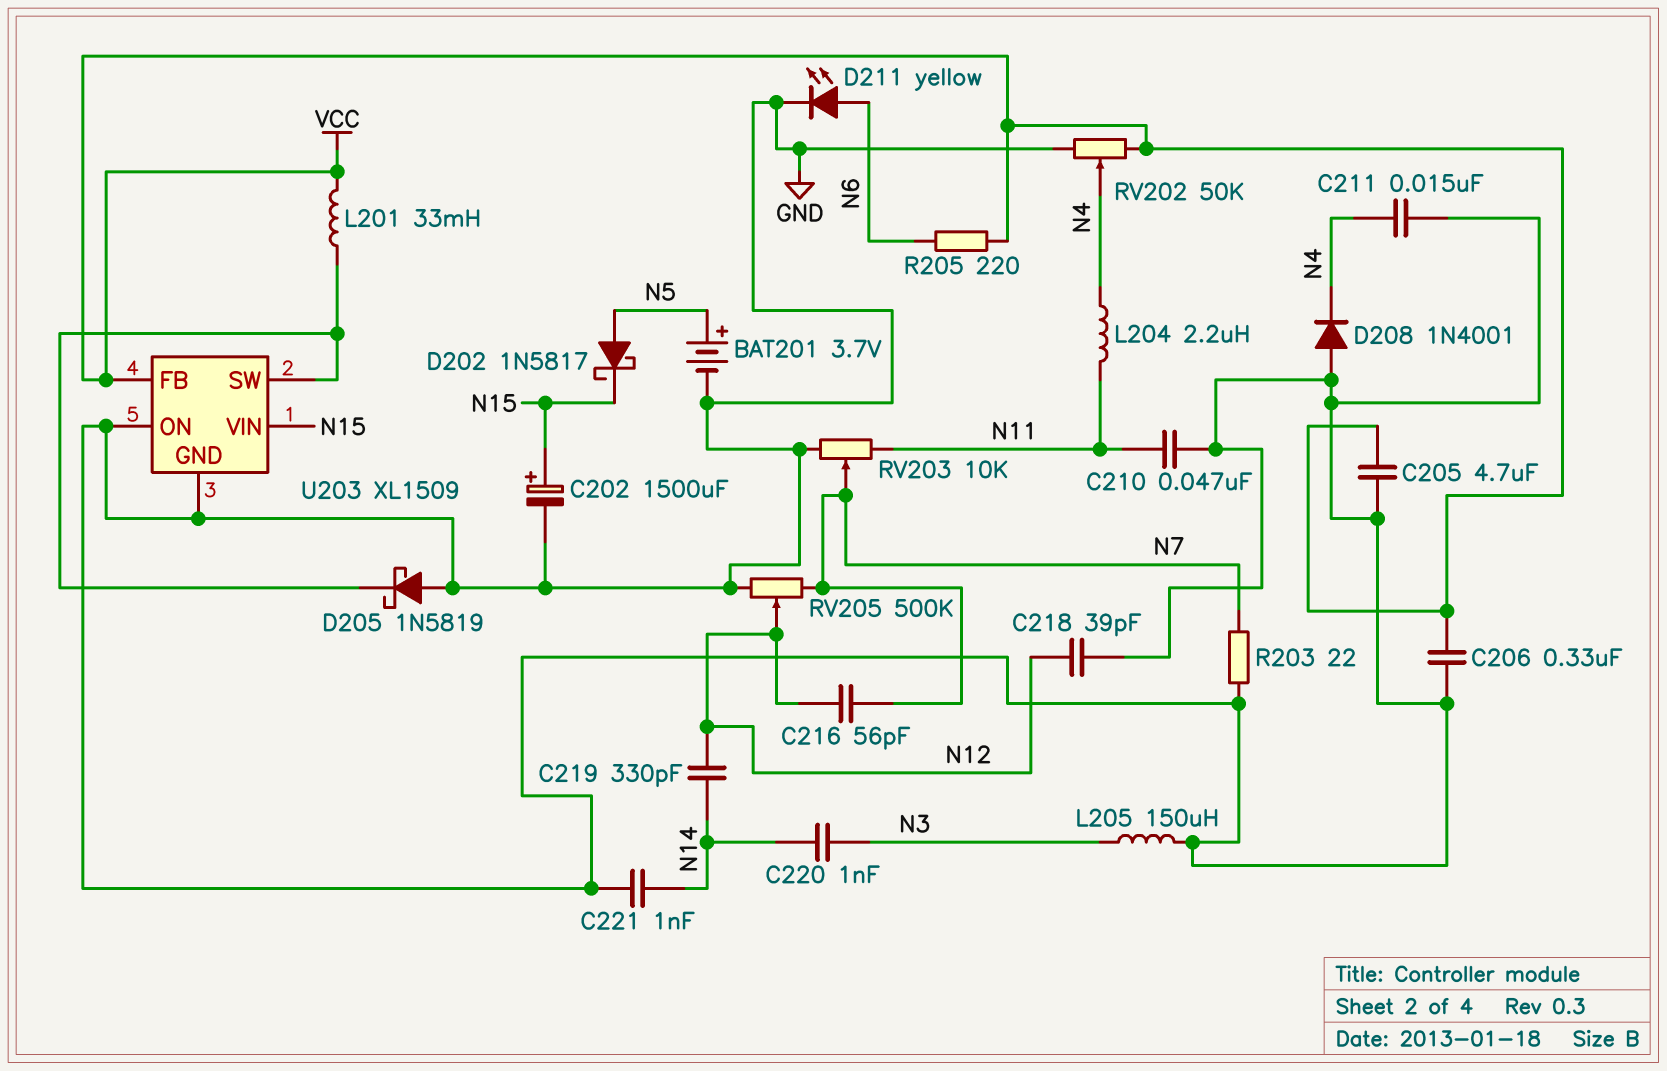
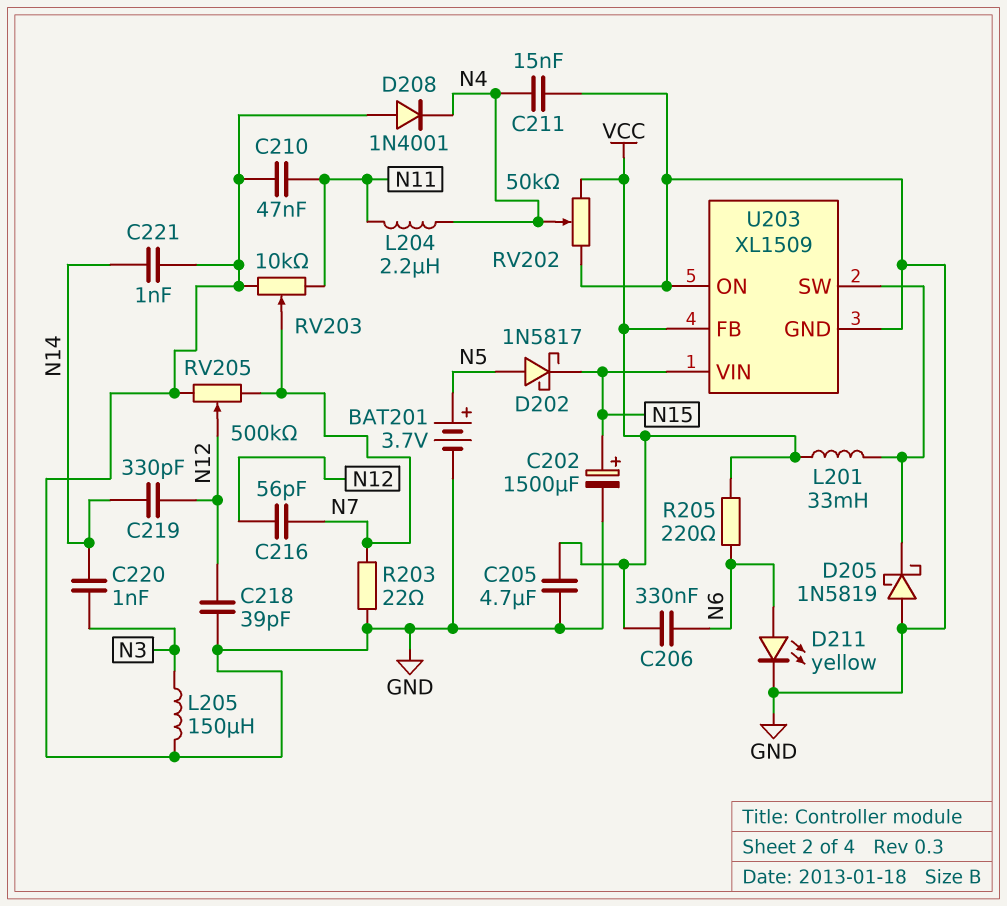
C206: 330nF (GND, VCC) -> 330nF (N6, VCC)

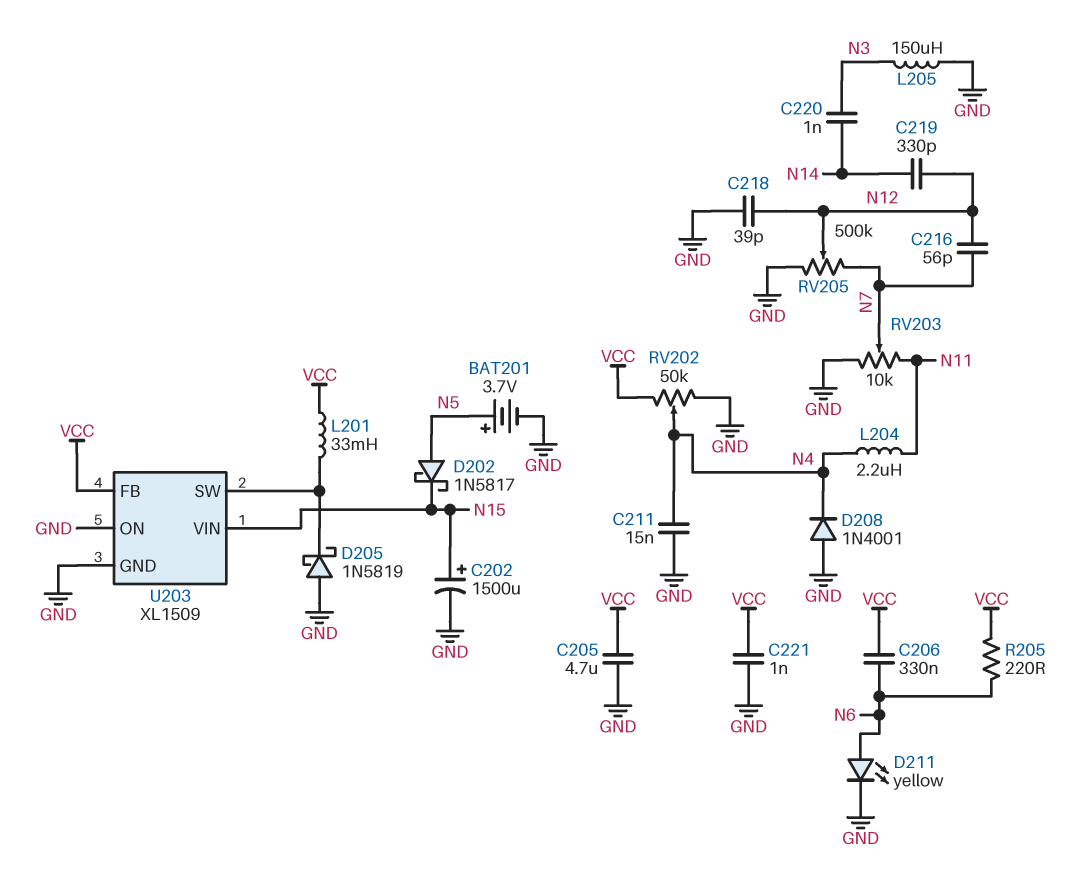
C210: 47nF (GND, N11) -> none
C221: 1nF (GND, N14) -> 1nF (GND, VCC)
R203: 22 (GND, N7) -> none

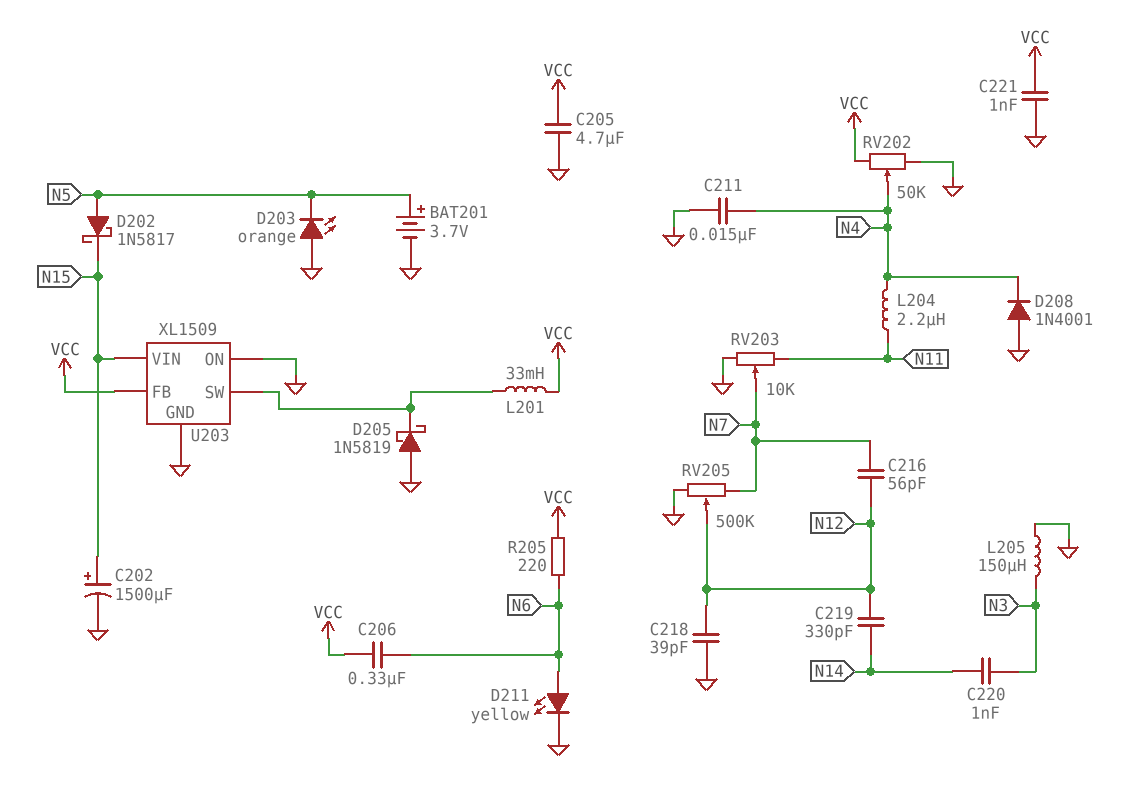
D203: none -> LED orange (A GND, K N5)

